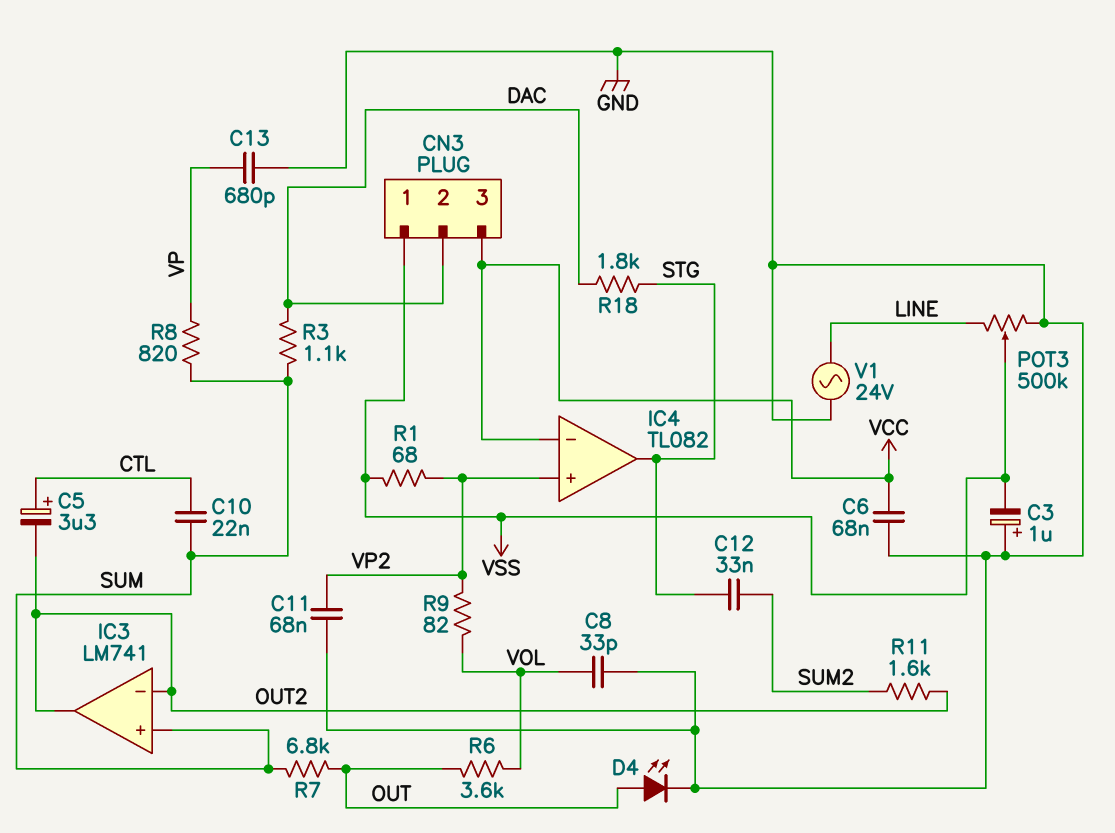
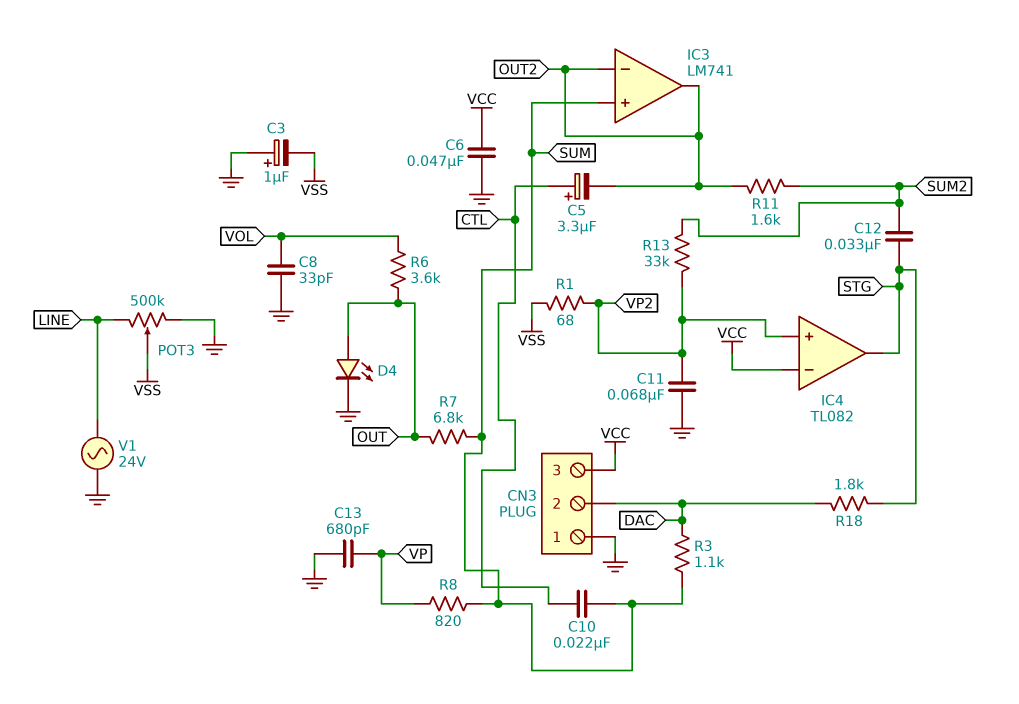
C6: 68nF (GND, VCC) -> 47nF (GND, VCC)
CN3 pin 1: VSS -> GND
R9: 82 (VOL, VP2) -> none
R13: none -> 33k (SUM2, VP2)

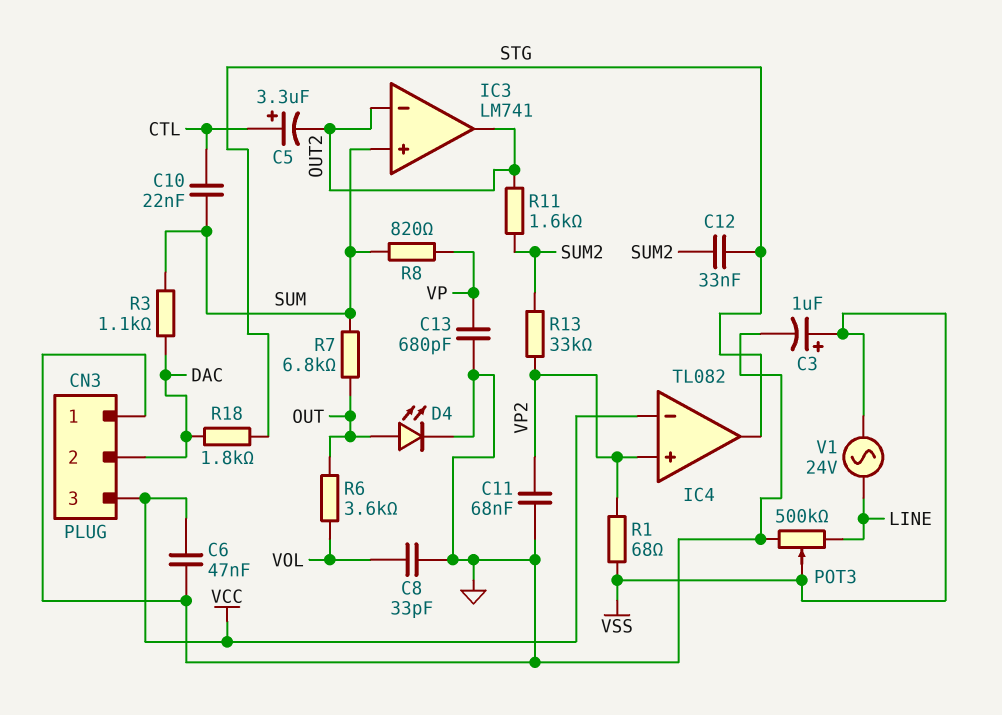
C3: 1uF (plus GND, minus VSS) -> 1uF (plus VSS, minus GND)
V1: AC 24V (GND, LINE) -> AC 24V (LINE, VSS)

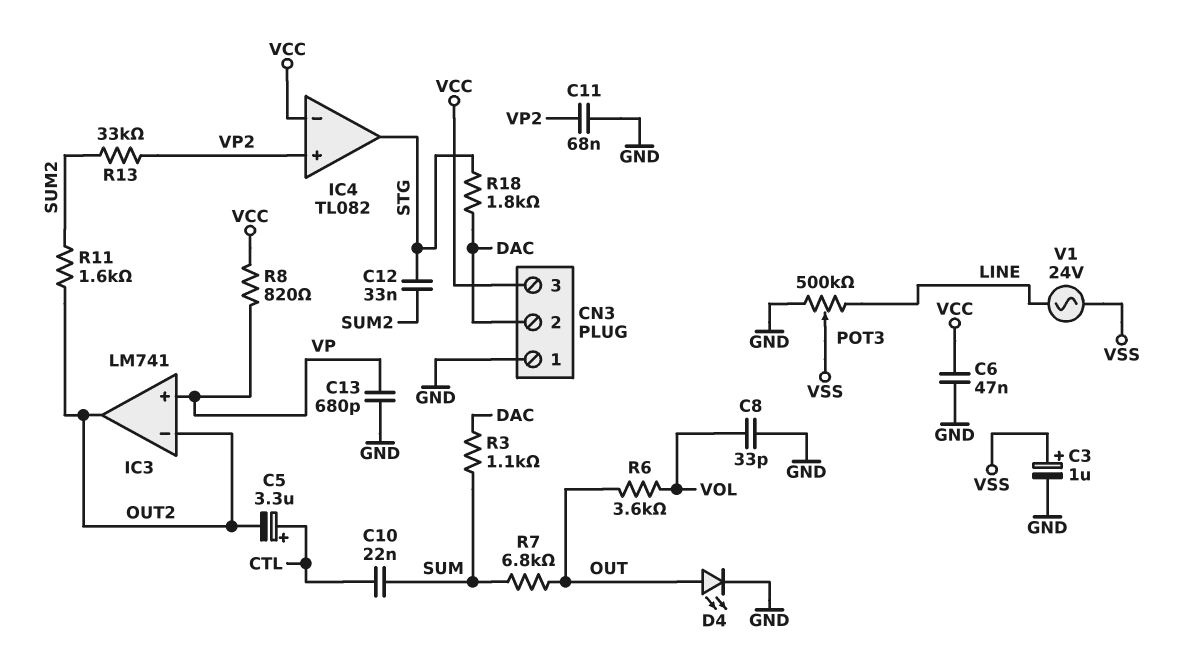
IC3 pin in+: SUM -> VP
R1: 68 (VP2, VSS) -> none
R8: 820 (SUM, VP) -> 820 (VCC, VP)

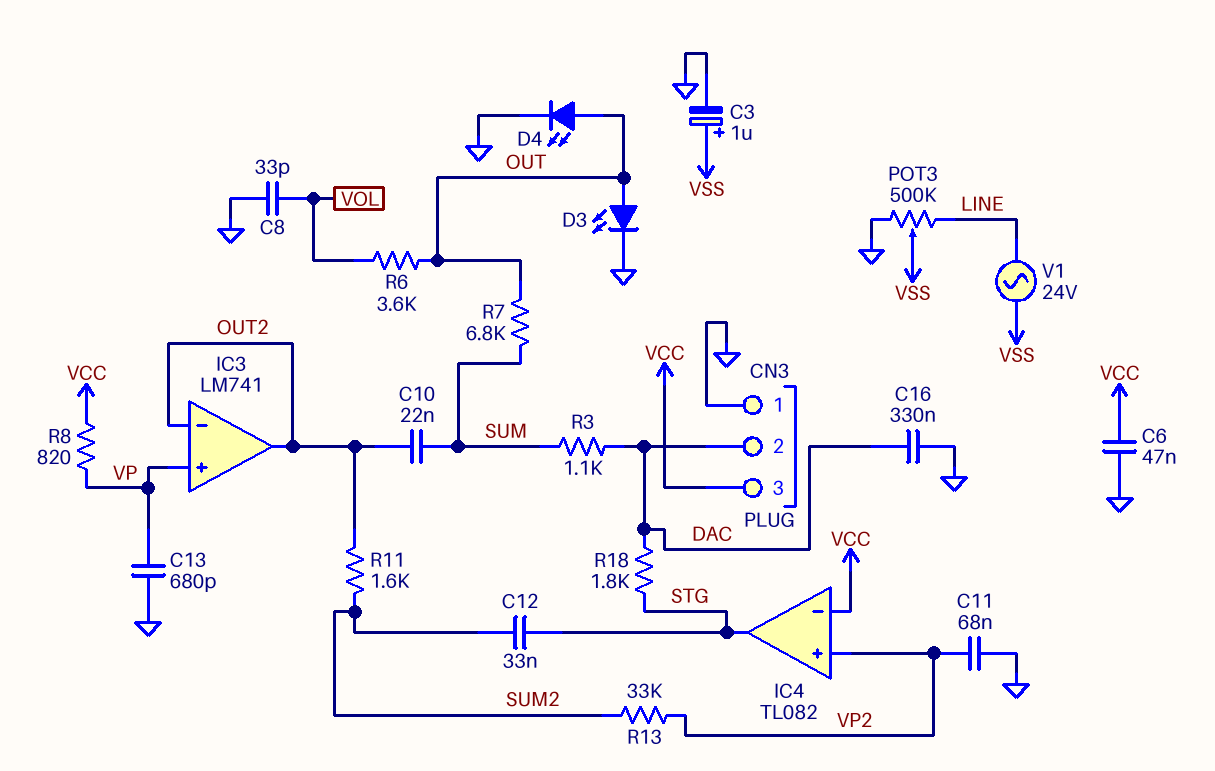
C5: 3.3uF (plus CTL, minus OUT2) -> none
C10: 22nF (CTL, SUM) -> 22nF (OUT2, SUM)
C16: none -> 330nF (DAC, GND)
D3: none -> LED (A OUT, K GND)

